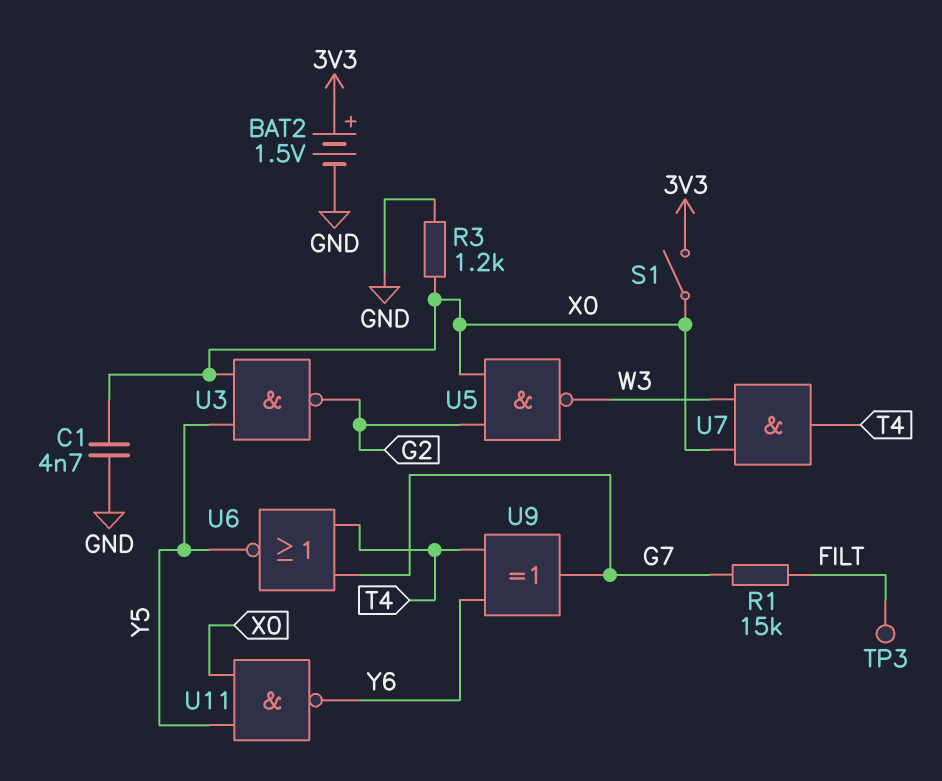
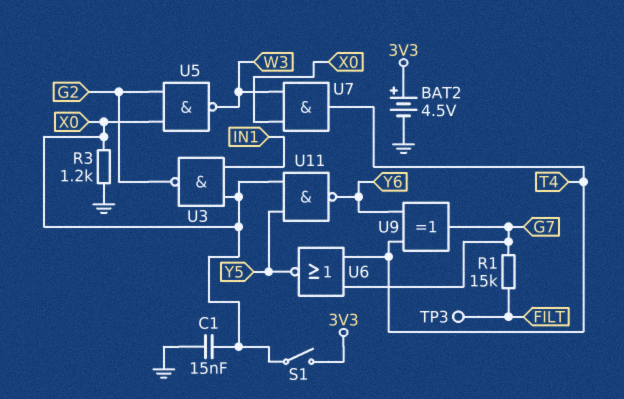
BAT2: 1.5V (plus 3V3, minus GND) -> 4.5V (plus 3V3, minus GND)
C1: 4.7nF (GND, X0) -> 15nF (GND, X0)
U3: NAND (in X0, in Y5, out G2) -> NAND (in IN1, in X0, out G2)

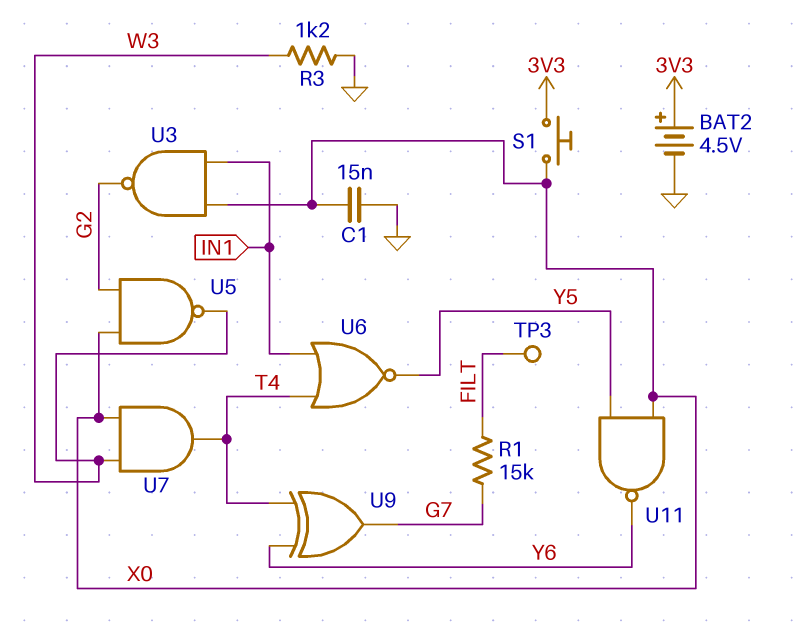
R3: 1.2k (GND, X0) -> 1.2k (GND, W3)
S1: switch (3V3, X0) -> button (3V3, X0)
U6: NOR (in G7, in T4, out Y5) -> NOR (in IN1, in T4, out Y5)

